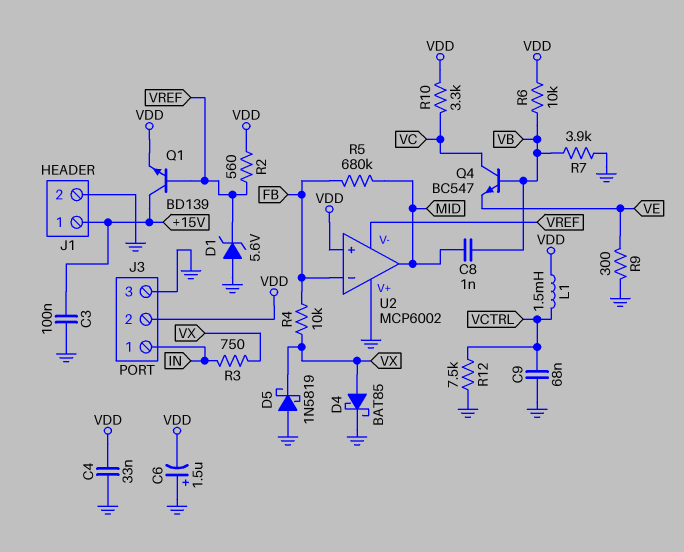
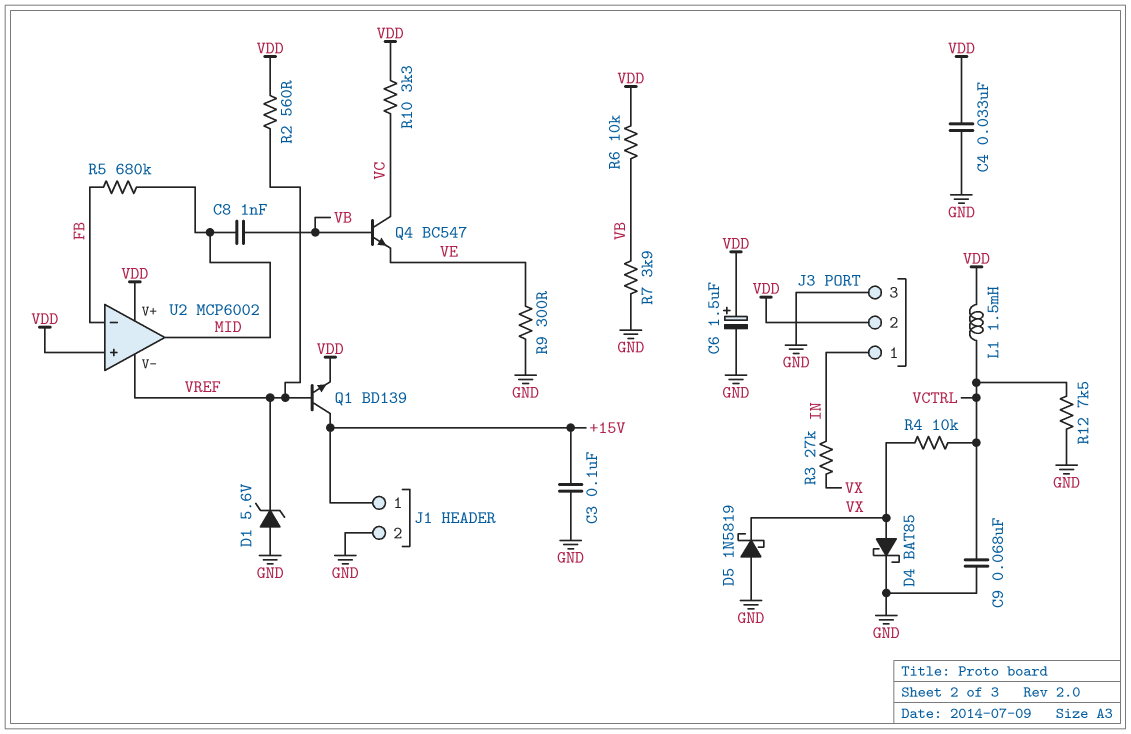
C6: 1.5uF (plus GND, minus VDD) -> 1.5uF (plus VDD, minus GND)
R3: 750 (IN, VX) -> 27k (IN, VX)
R4: 10k (FB, VX) -> 10k (VCTRL, VX)
U2 pin V+: GND -> VDD

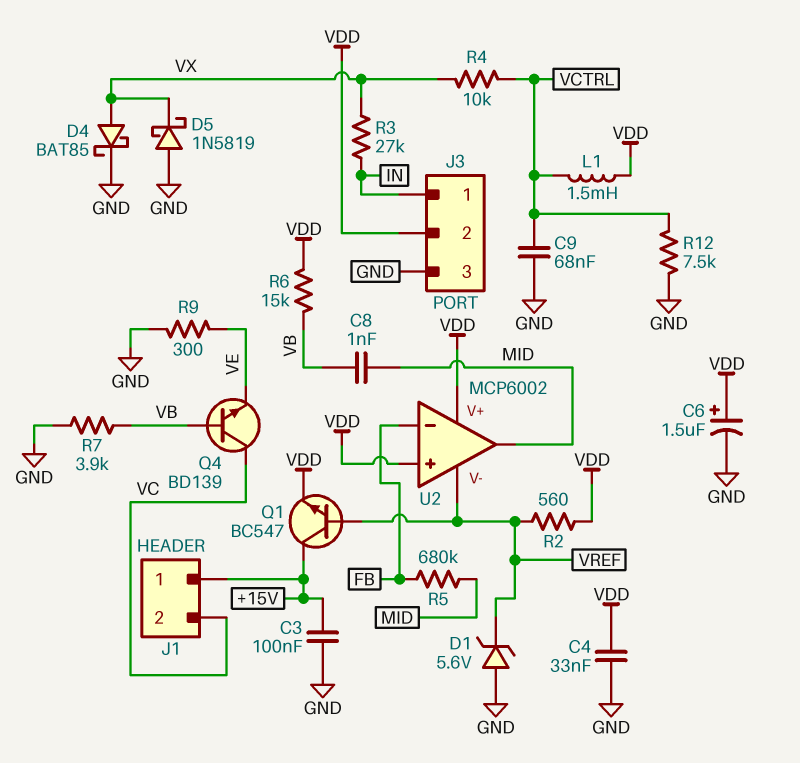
J1 pin 2: GND -> VC
Q1: NPN BD139 (B VREF, C +15V, E VDD) -> NPN BC547 (B VREF, C +15V, E VDD)
Q4: NPN BC547 (B VB, C VC, E VE) -> NPN BD139 (B VB, C VC, E VE)
R6: 10k (VB, VDD) -> 15k (VB, VDD)
R10: 3.3k (VC, VDD) -> none

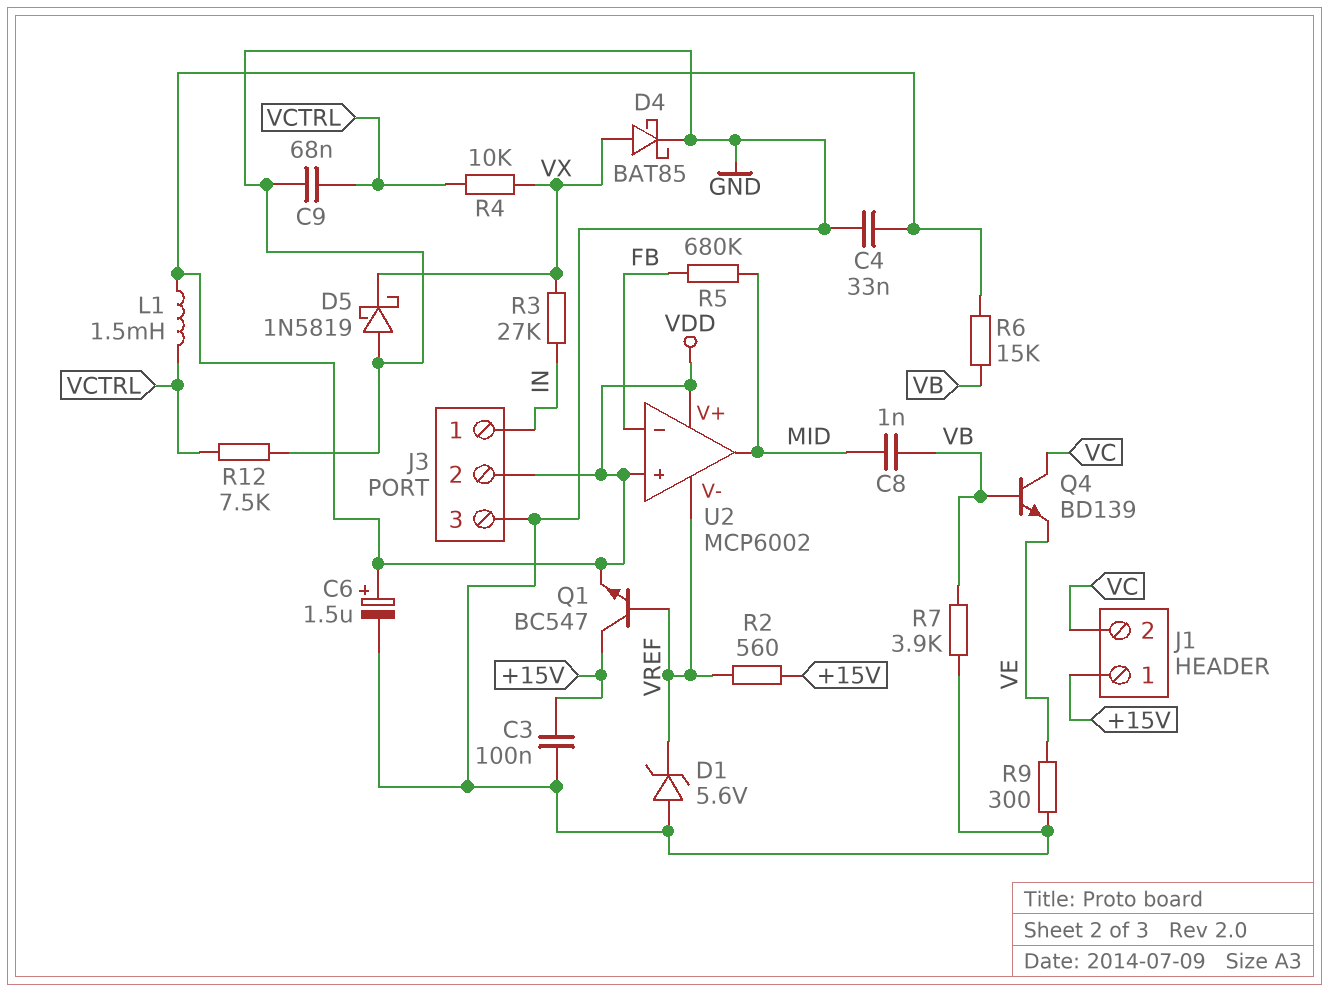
R2: 560 (VDD, VREF) -> 560 (+15V, VREF)

